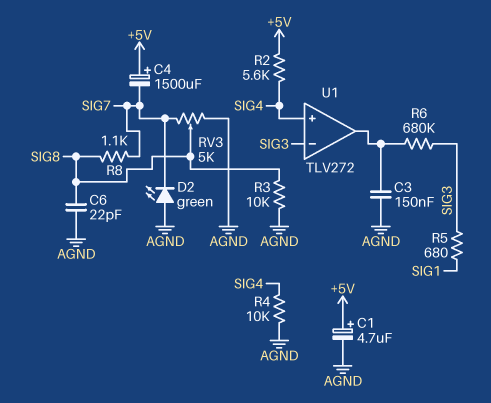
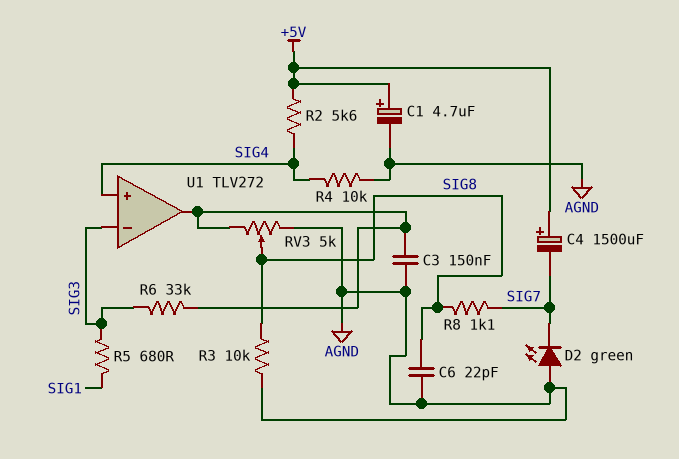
R6: 680k (SIG3, U1/out) -> 33k (SIG3, U1/out)
RV3: 5k (AGND, SIG7, wiper SIG8) -> 5k (AGND, U1/out, wiper SIG8)

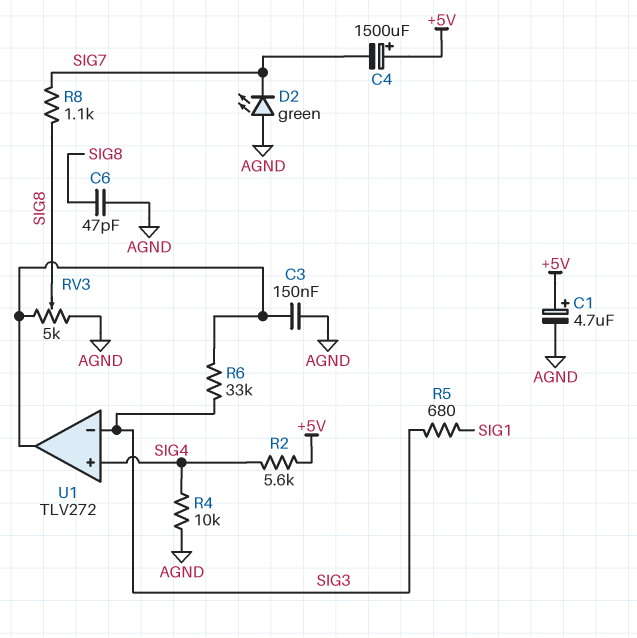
C6: 22pF (AGND, SIG8) -> 47pF (AGND, SIG8)
R3: 10k (AGND, SIG8) -> none

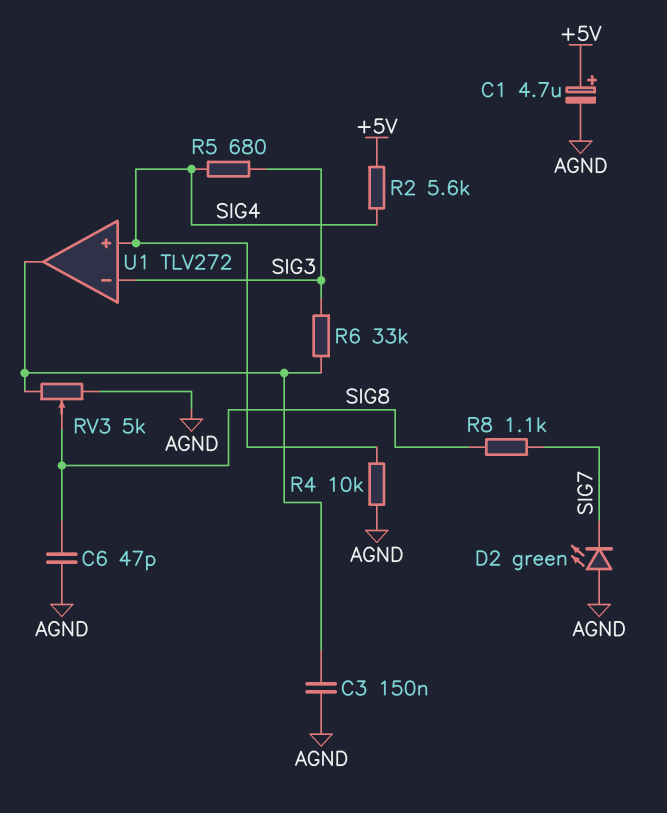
C4: 1500uF (plus +5V, minus SIG7) -> none
R5: 680 (SIG1, SIG3) -> 680 (SIG3, SIG4)

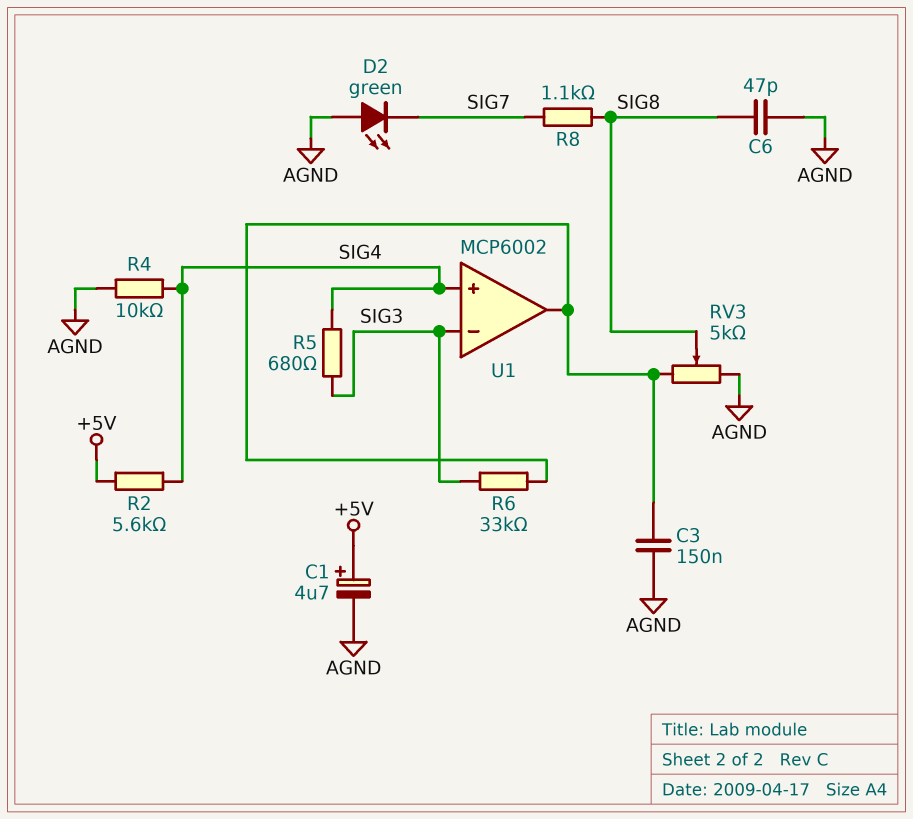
U1: TLV272 -> MCP6002

